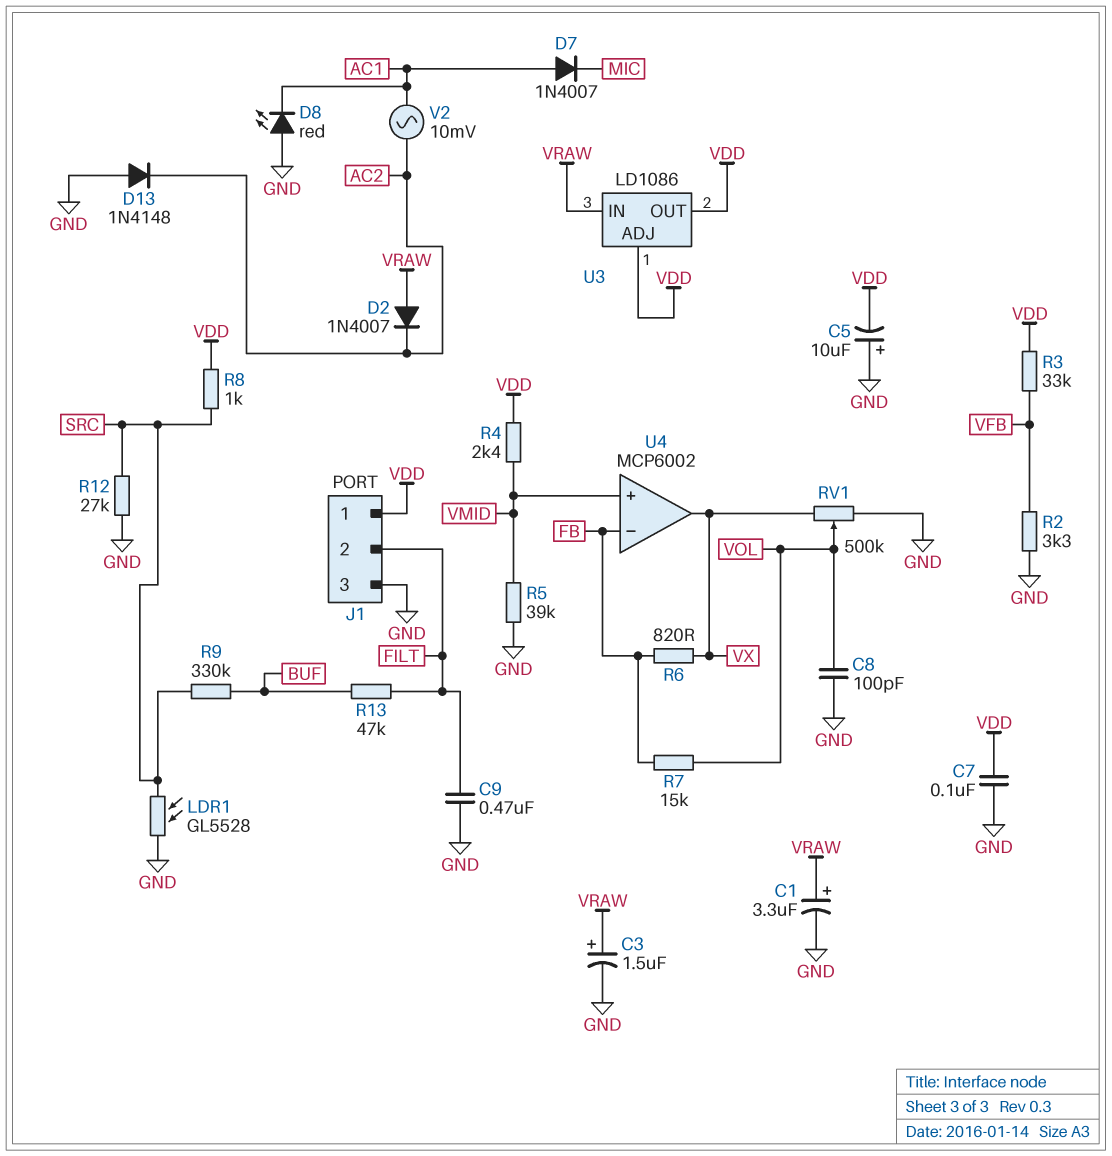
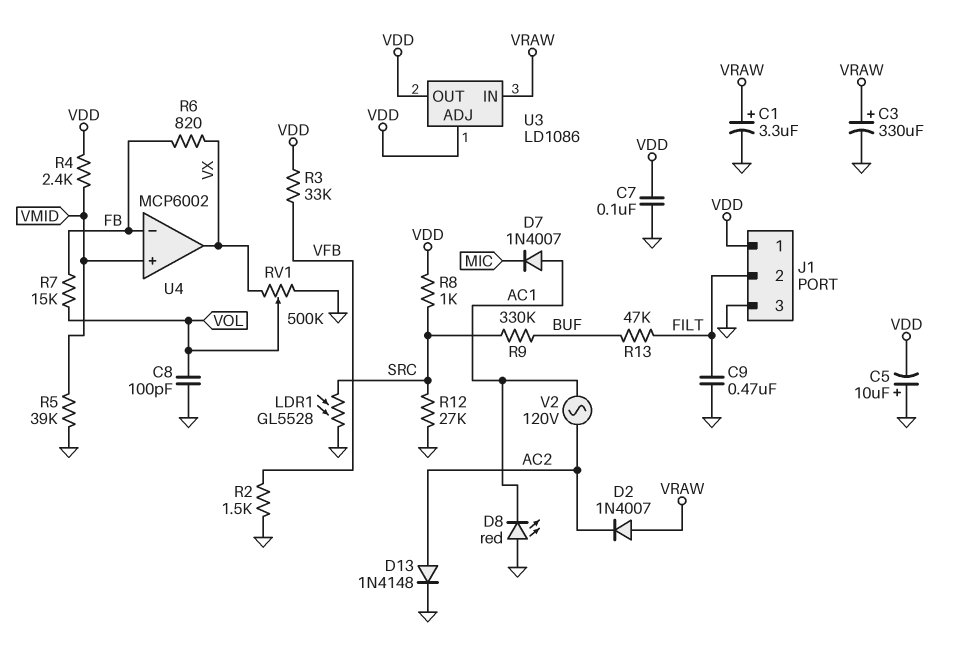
C3: 1.5uF (plus VRAW, minus GND) -> 330uF (plus VRAW, minus GND)
D13: diode 1N4148 (A GND, K AC2) -> diode 1N4148 (A AC2, K GND)
R2: 3.3k (GND, VFB) -> 1.5k (GND, VFB)
V2: AC 10mV (AC1, AC2) -> AC 120V (AC1, AC2)

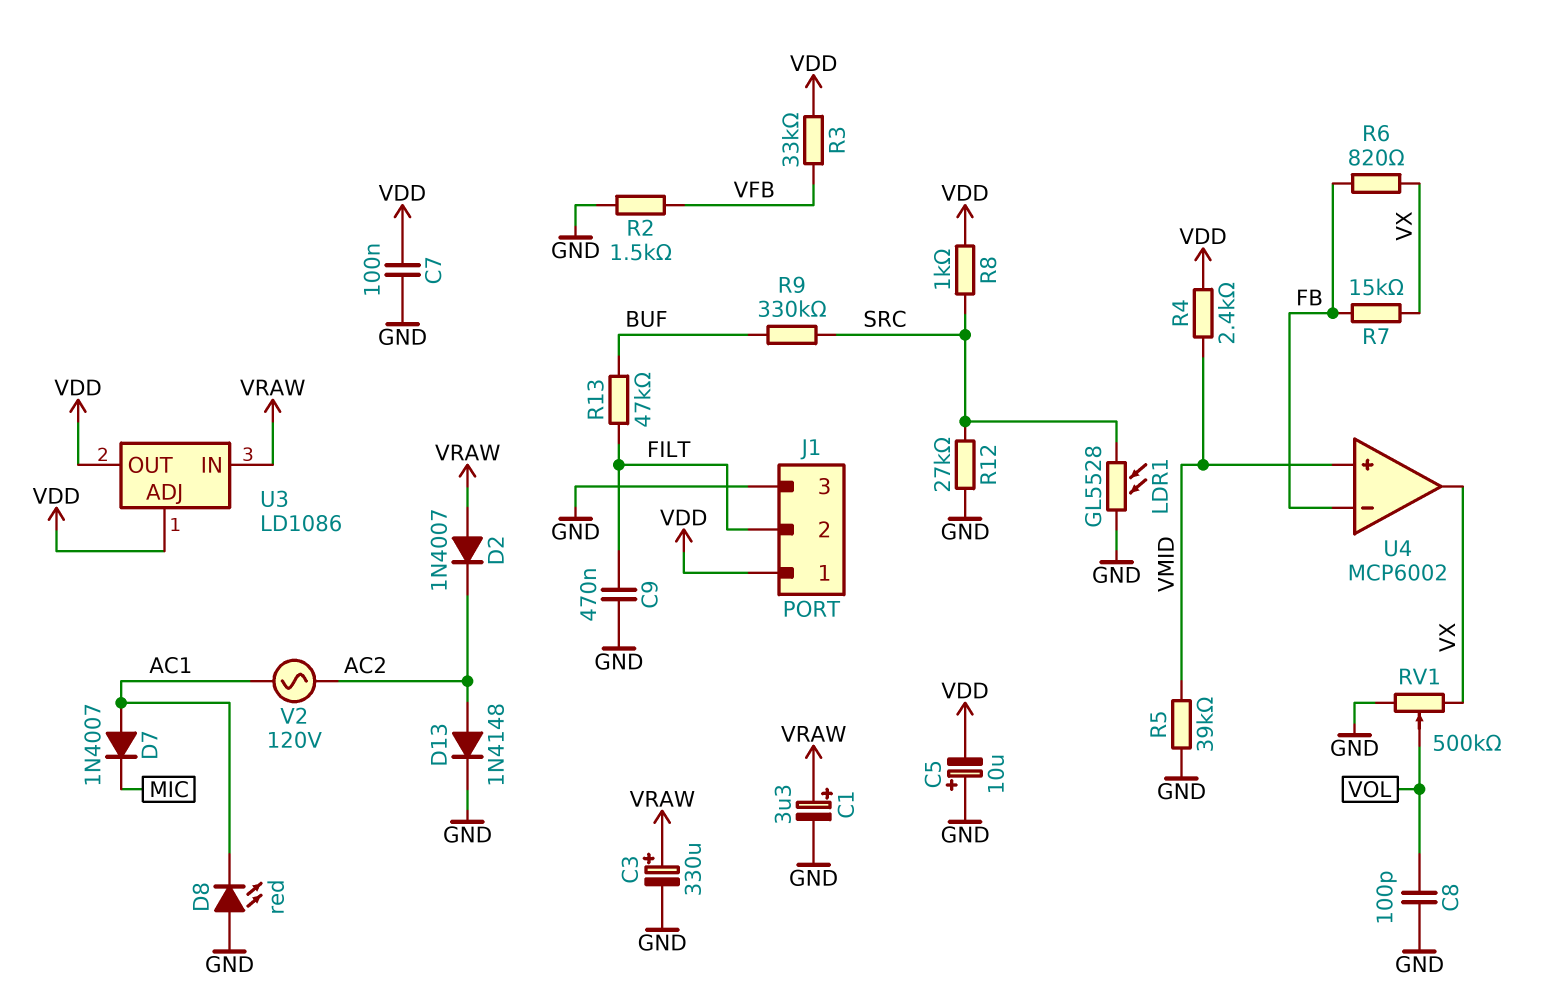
R7: 15k (FB, VOL) -> 15k (FB, VX)

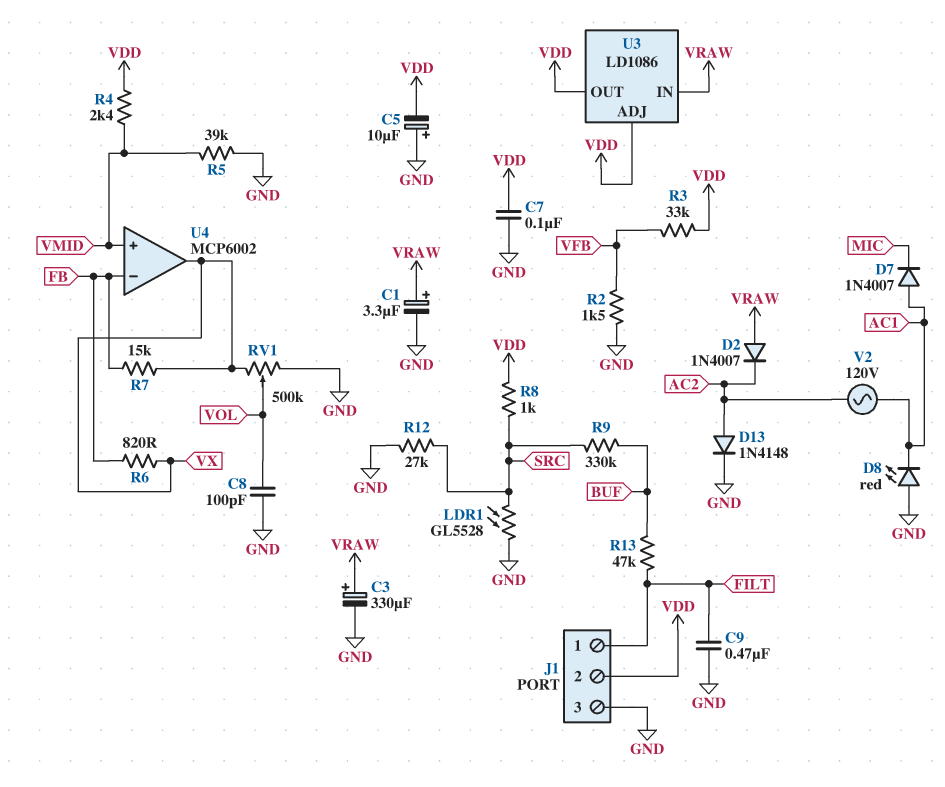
J1 pin 1: VDD -> FILT
J1 pin 2: FILT -> VDD

